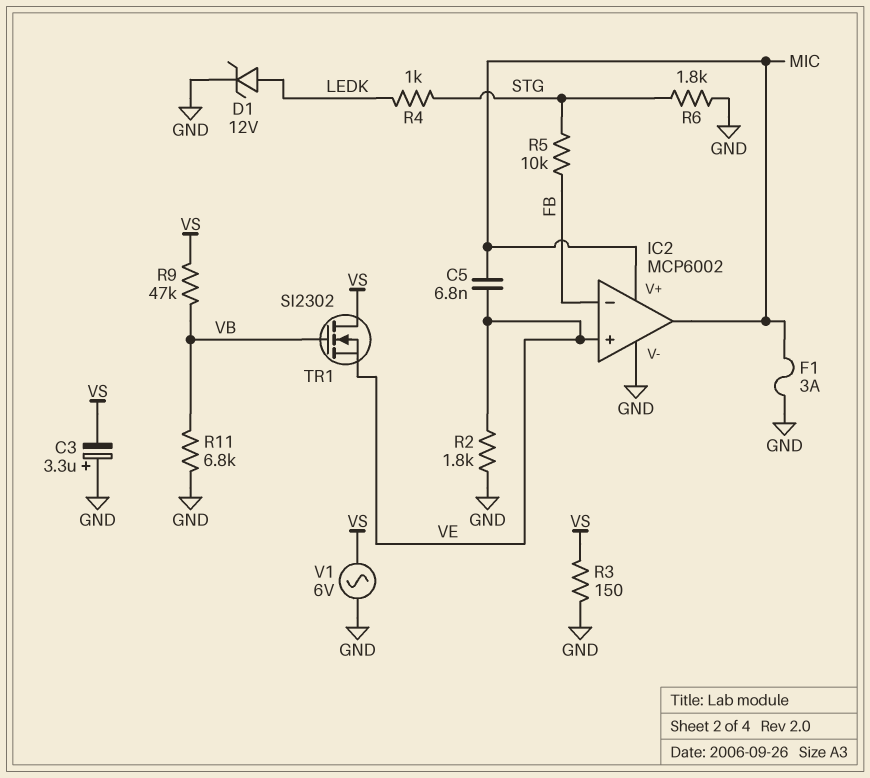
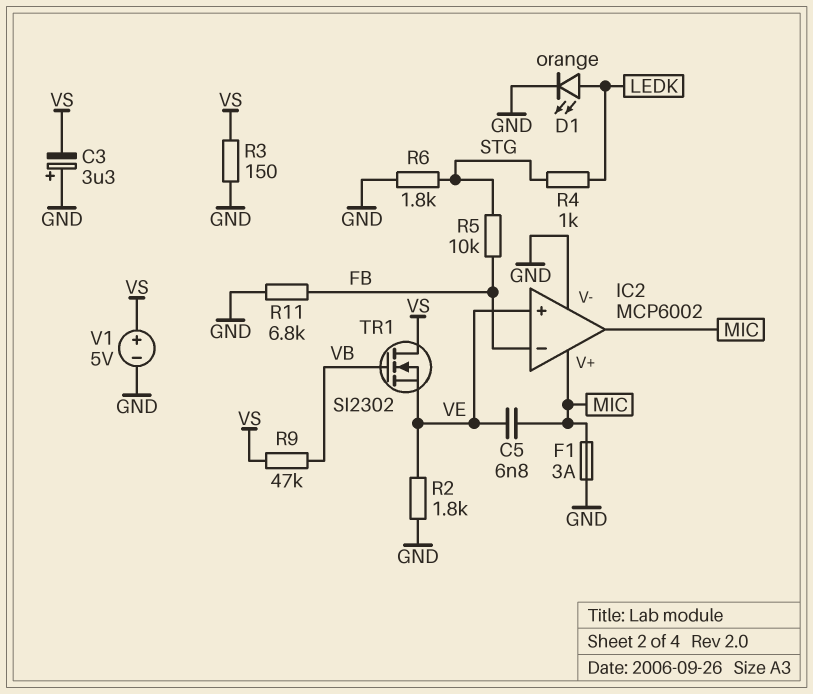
D1: zener 12V (A LEDK, K GND) -> LED orange (A LEDK, K GND)
R11: 6.8k (GND, VB) -> 6.8k (FB, GND)
V1: AC 6V (GND, VS) -> 5V (plus VS, minus GND)

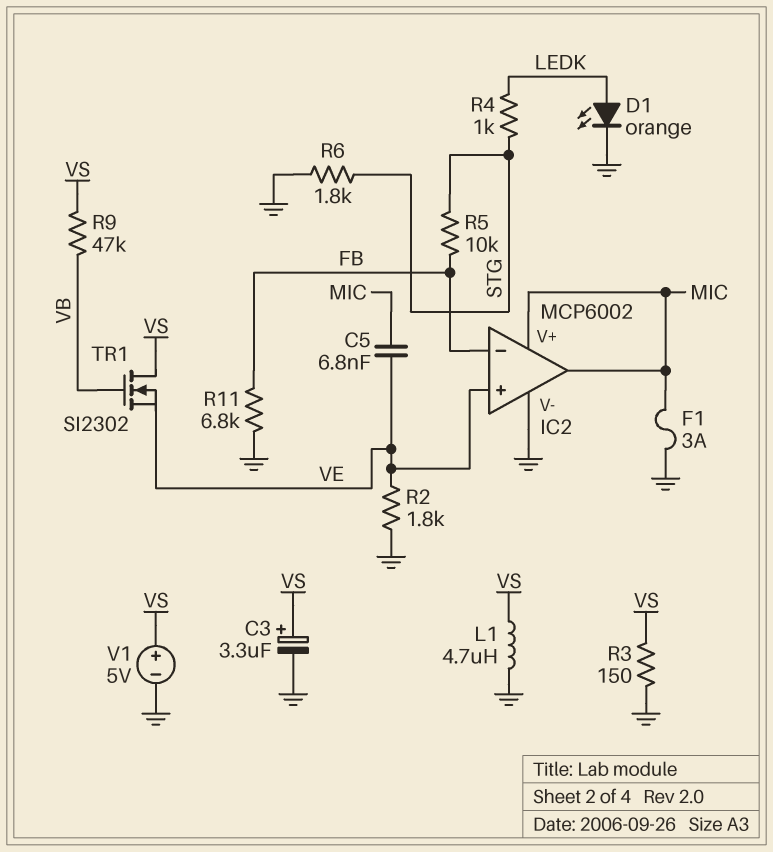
C3: 3.3uF (plus GND, minus VS) -> 3.3uF (plus VS, minus GND)
L1: none -> 4.7uH (GND, VS)

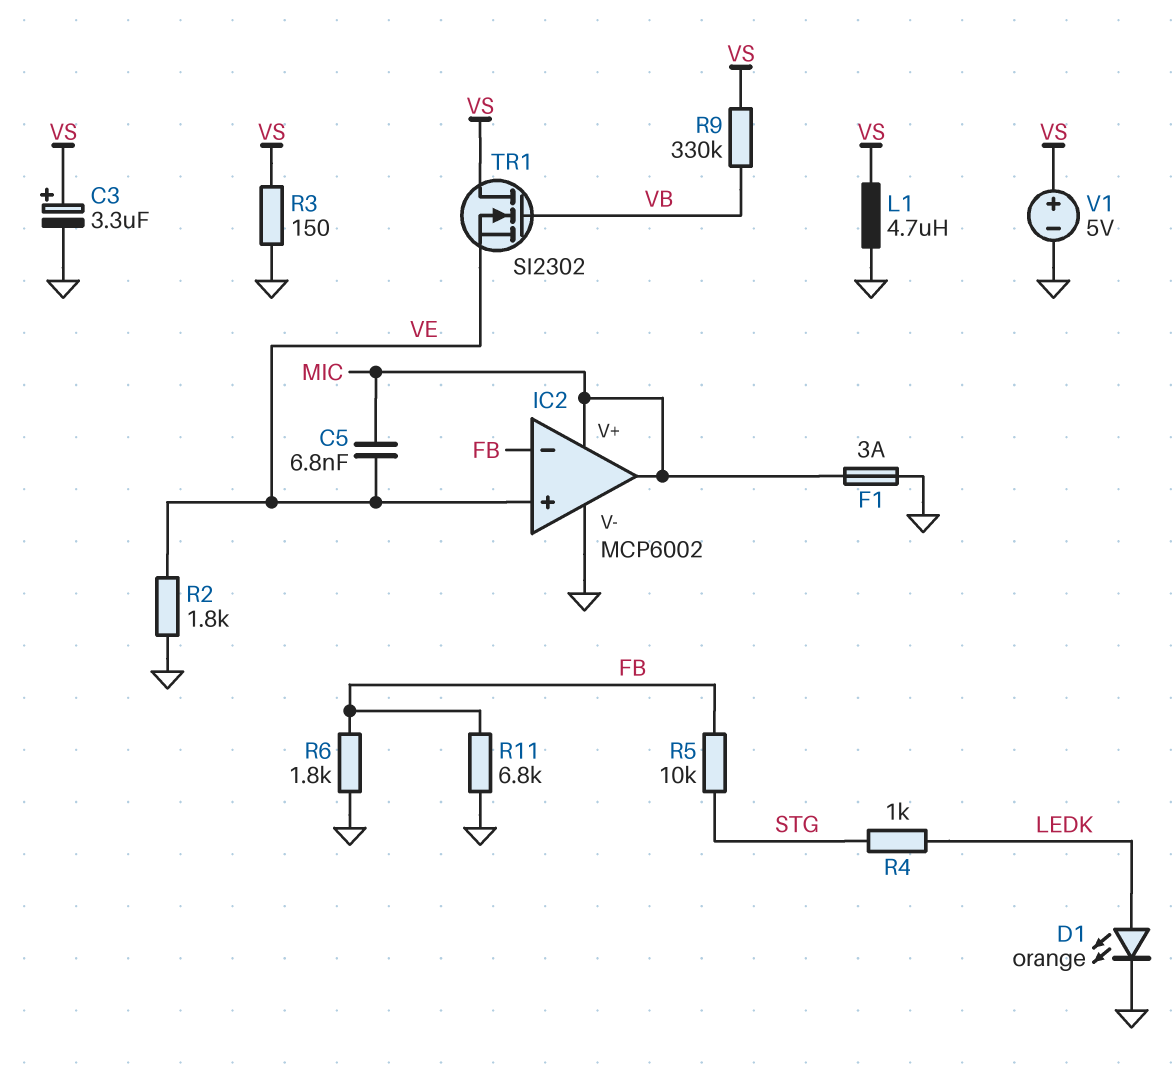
R6: 1.8k (GND, STG) -> 1.8k (FB, GND)
R9: 47k (VB, VS) -> 330k (VB, VS)

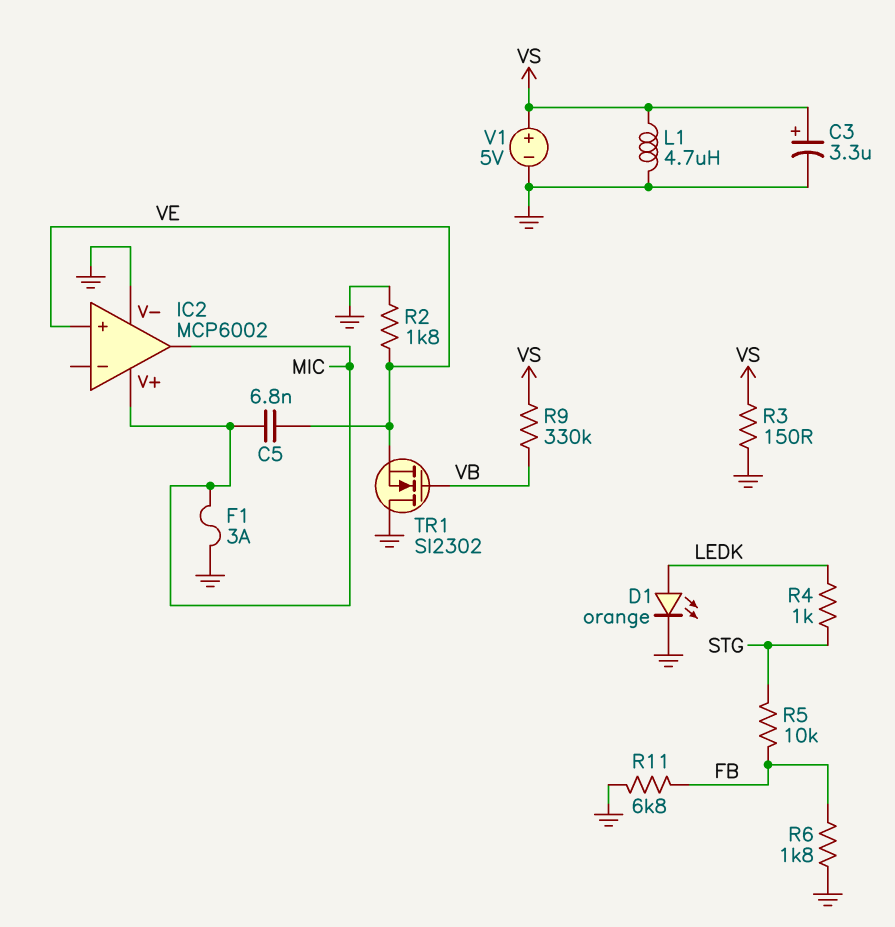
IC2 pin in-: FB -> none
TR1: NMOS SI2302 (G VB, D VS, S VE) -> NMOS SI2302 (G VB, D GND, S VE)

